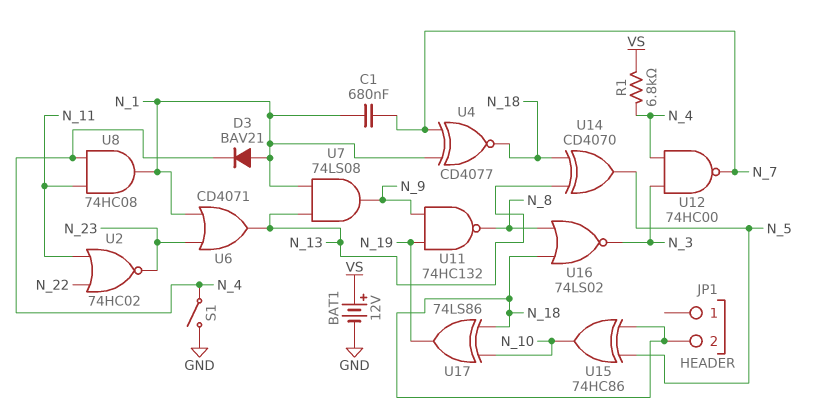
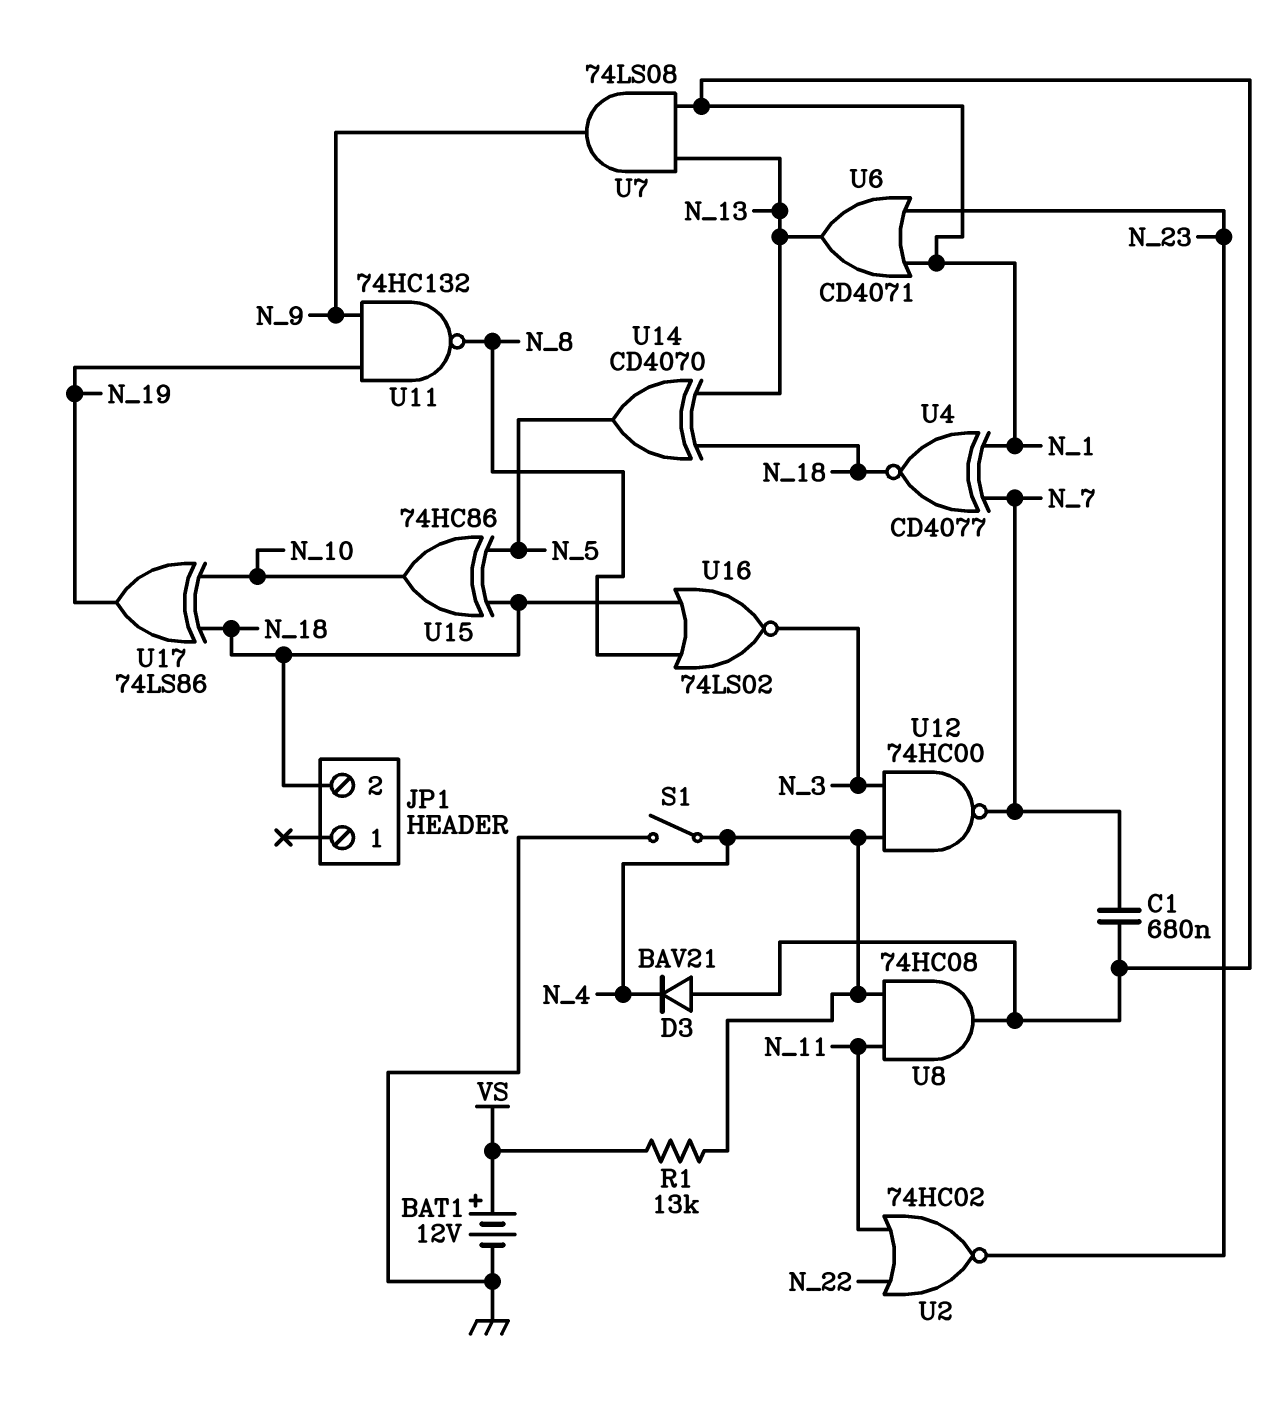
R1: 6.8k (N_4, VS) -> 13k (N_4, VS)

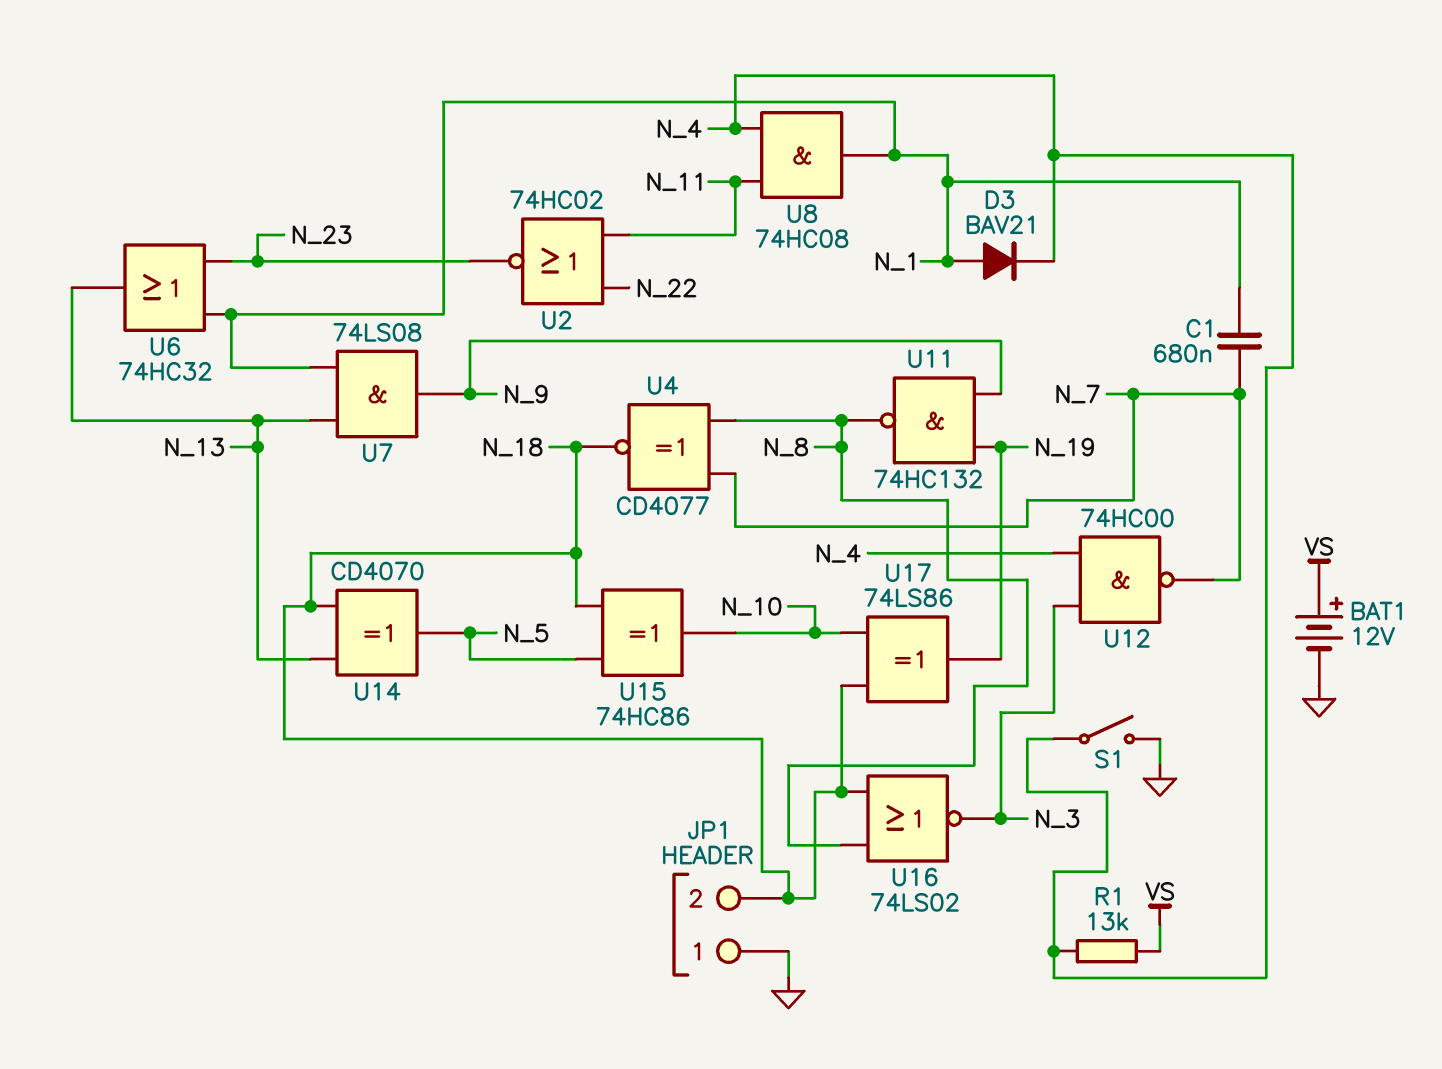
JP1 pin 1: none -> GND
U4: XNOR CD4077 (in N_1, in N_7, out N_18) -> XNOR CD4077 (in N_7, in N_8, out N_18)
U6: OR CD4071 (in N_1, in N_23, out N_13) -> OR 74HC32 (in N_1, in N_23, out N_13)

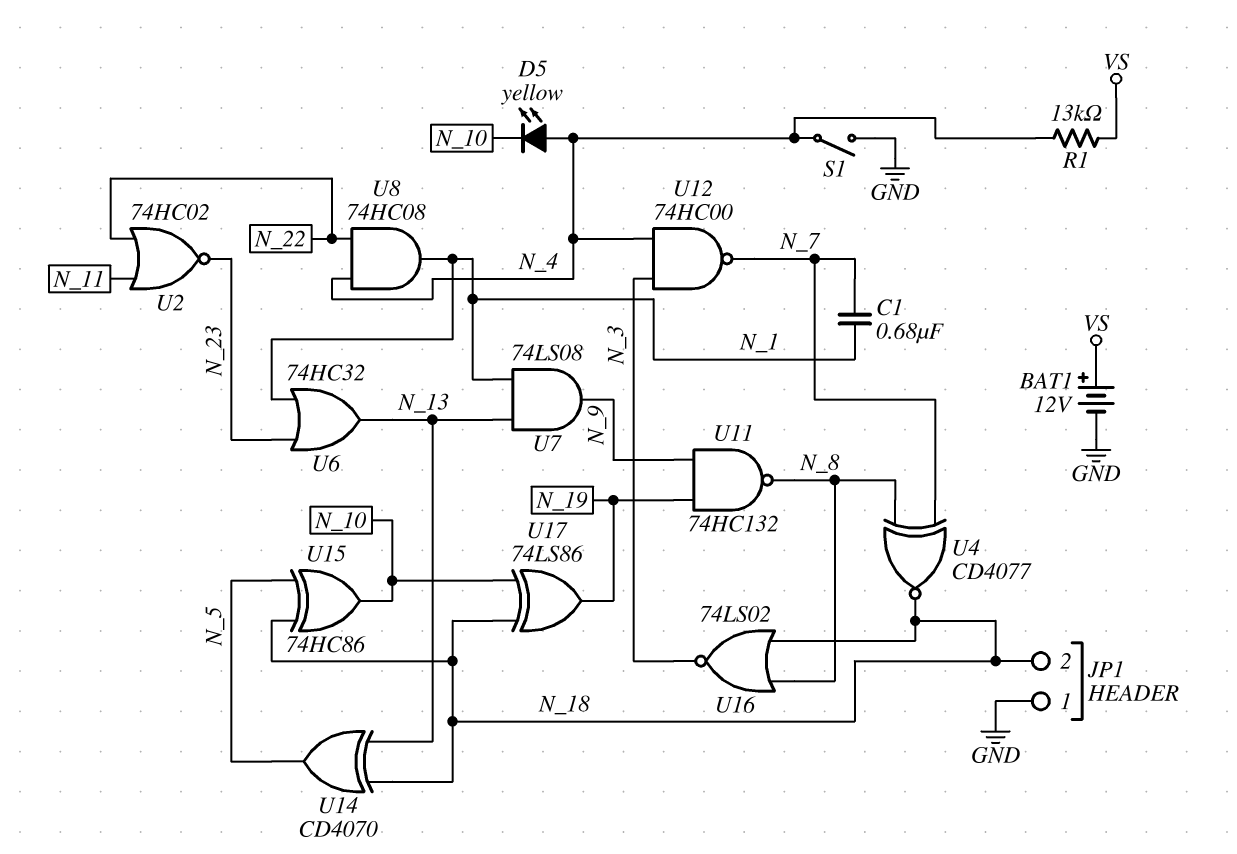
D3: diode BAV21 (A N_1, K N_4) -> none
D5: none -> LED yellow (A N_4, K N_10)
U8: AND 74HC08 (in N_4, in N_11, out N_1) -> AND 74HC08 (in N_4, in N_22, out N_1)

